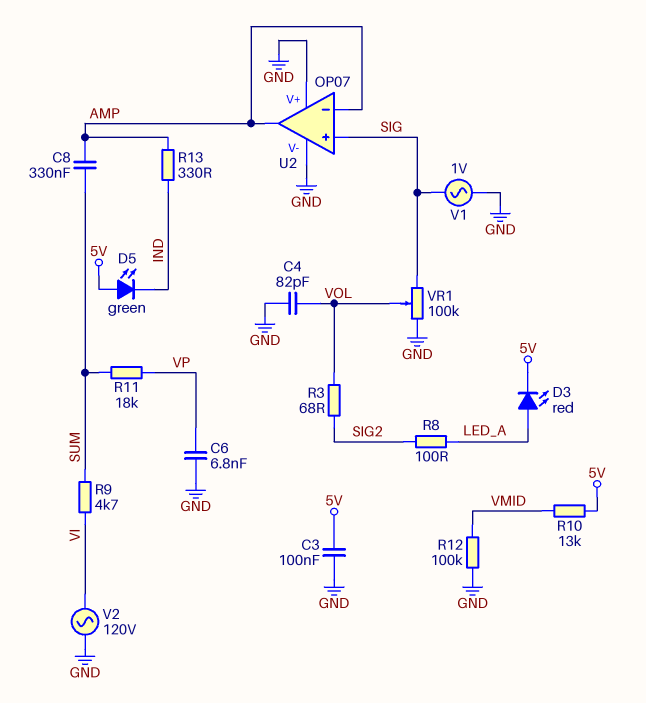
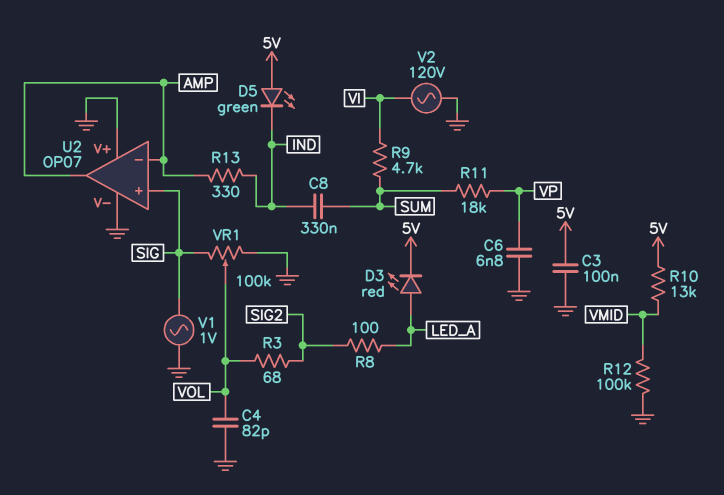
C8: 330nF (AMP, SUM) -> 330nF (IND, SUM)

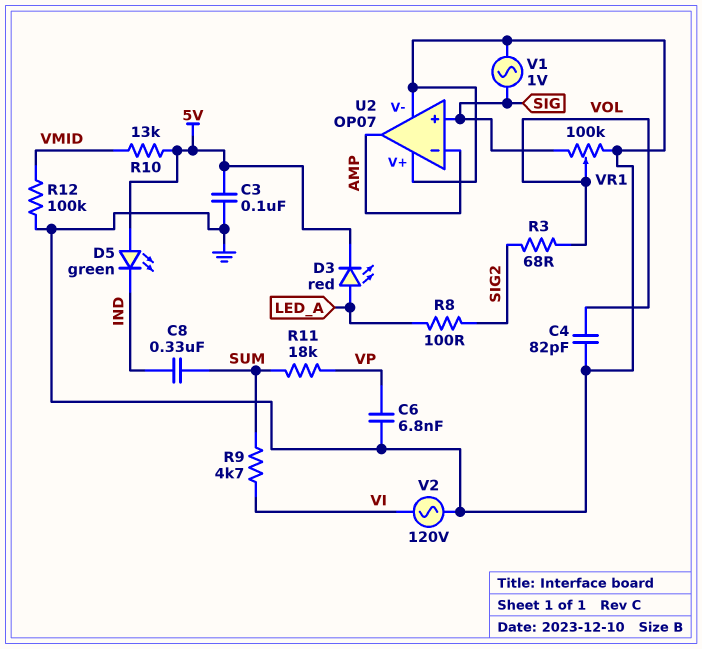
R13: 330 (AMP, IND) -> none

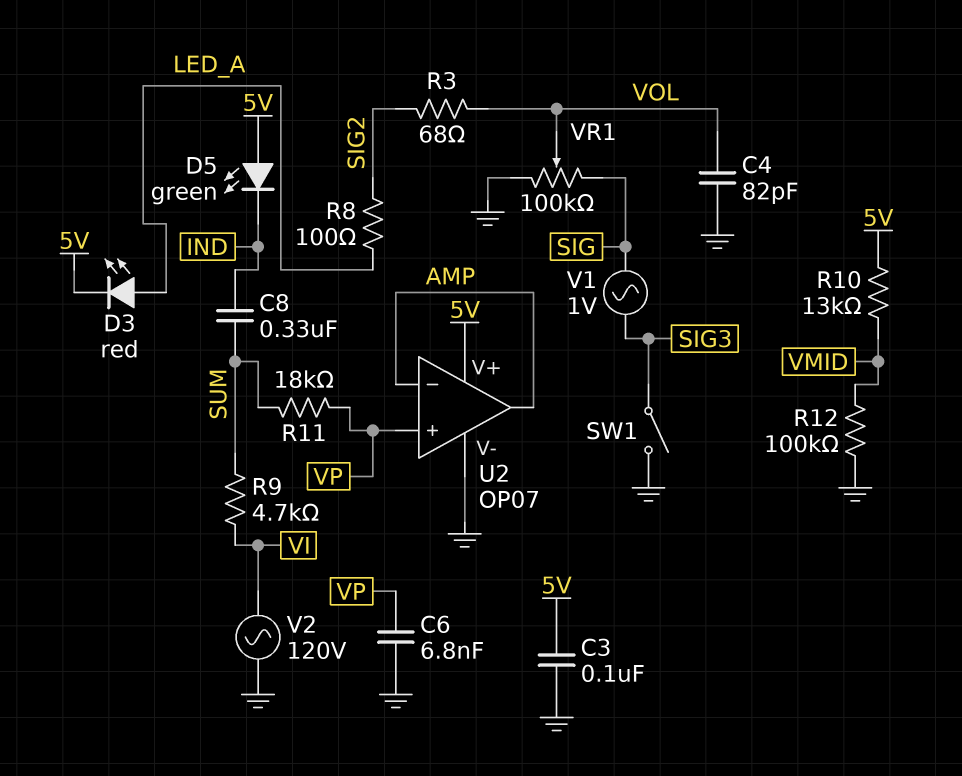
SW1: none -> switch (GND, SIG3)
U2 pin V+: GND -> 5V
U2 pin in+: SIG -> VP
V1: AC 1V (GND, SIG) -> AC 1V (SIG, SIG3)

